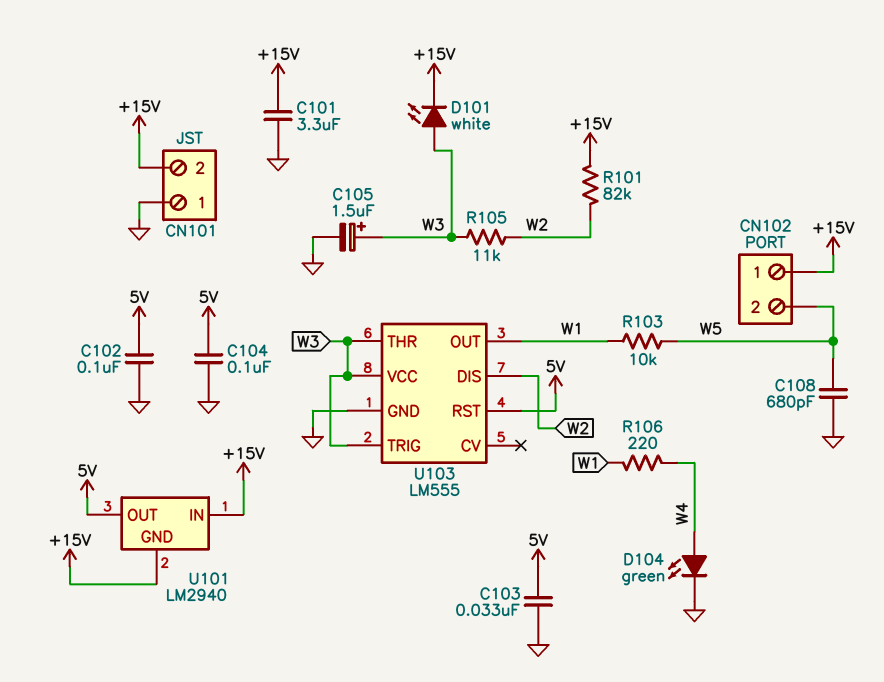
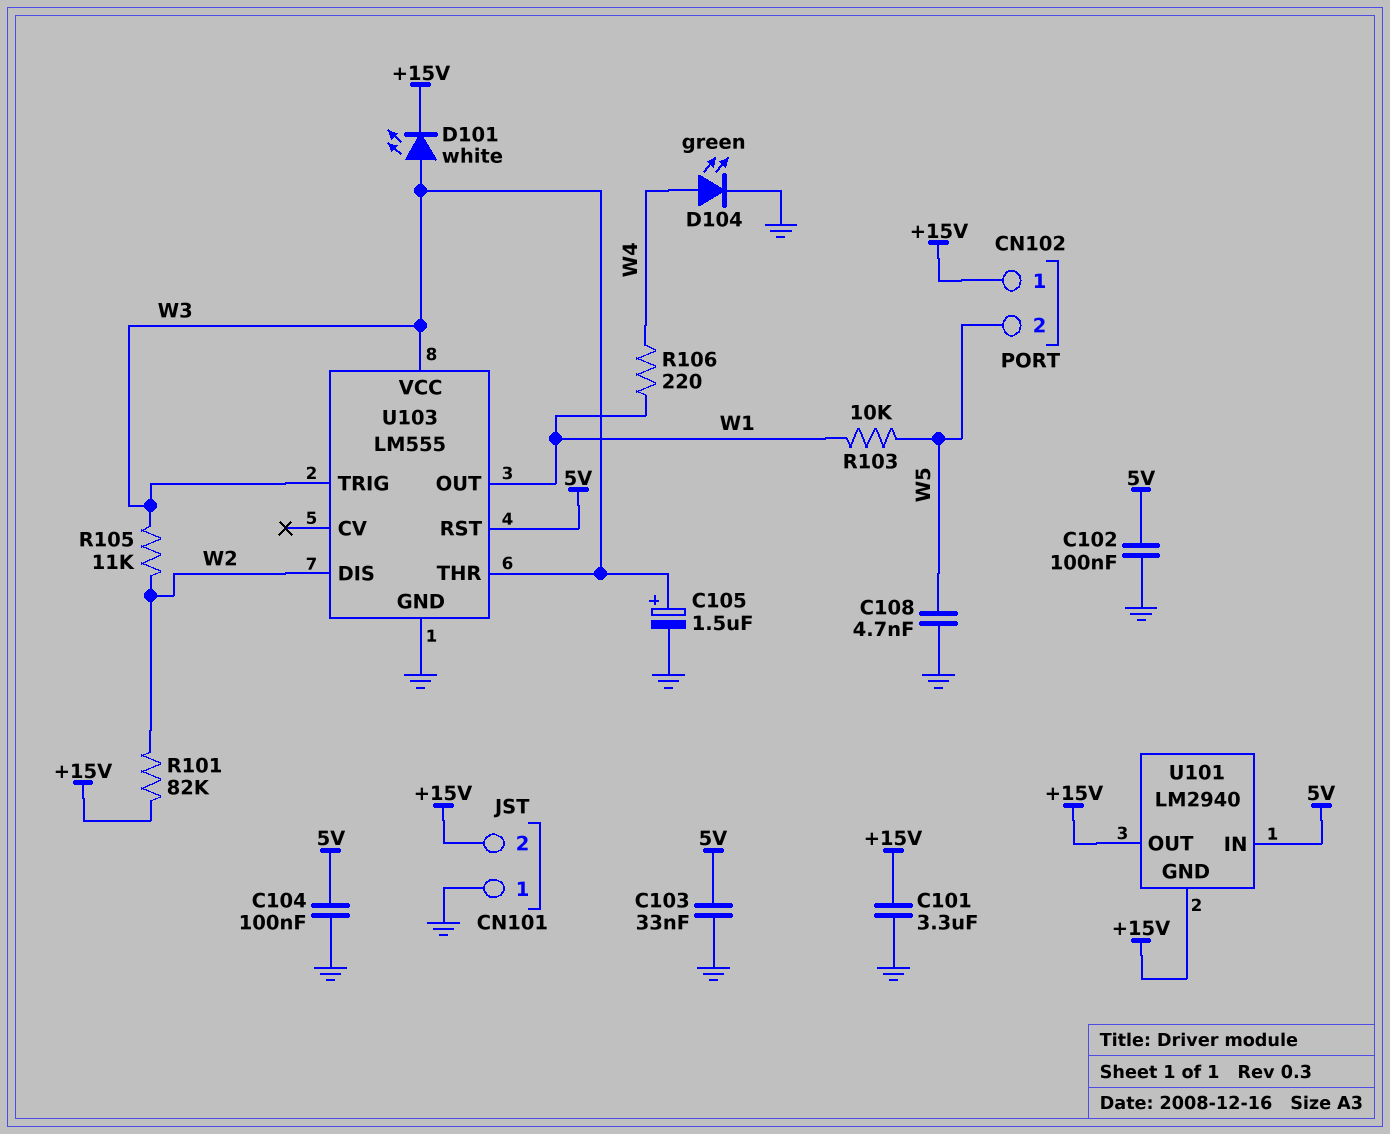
C108: 680pF (GND, W5) -> 4.7nF (GND, W5)
U101 pin IN: +15V -> 5V
U101 pin OUT: 5V -> +15V

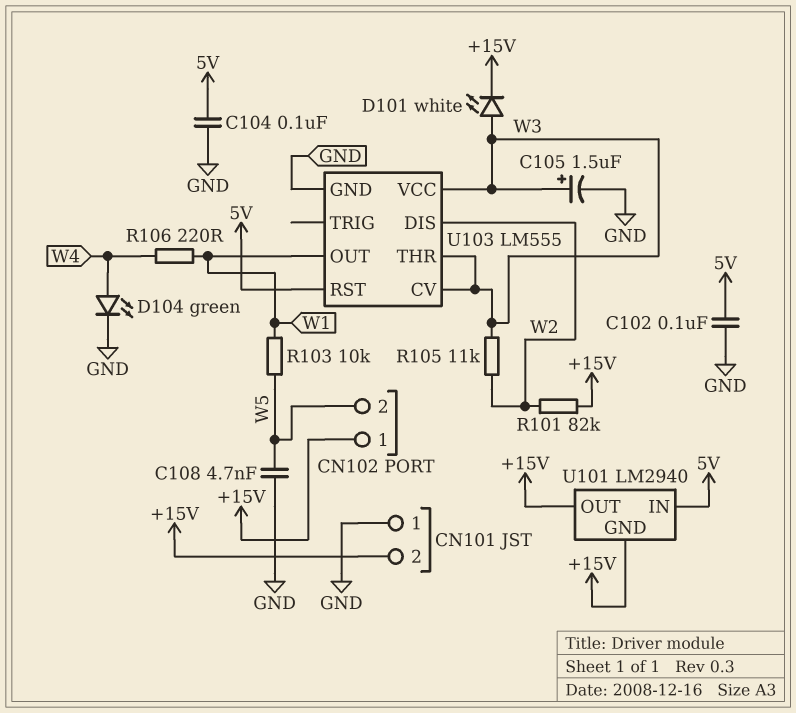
C101: 3.3uF (+15V, GND) -> none
C103: 33nF (5V, GND) -> none
U103 pin CV: none -> W3
U103 pin TRIG: W3 -> none

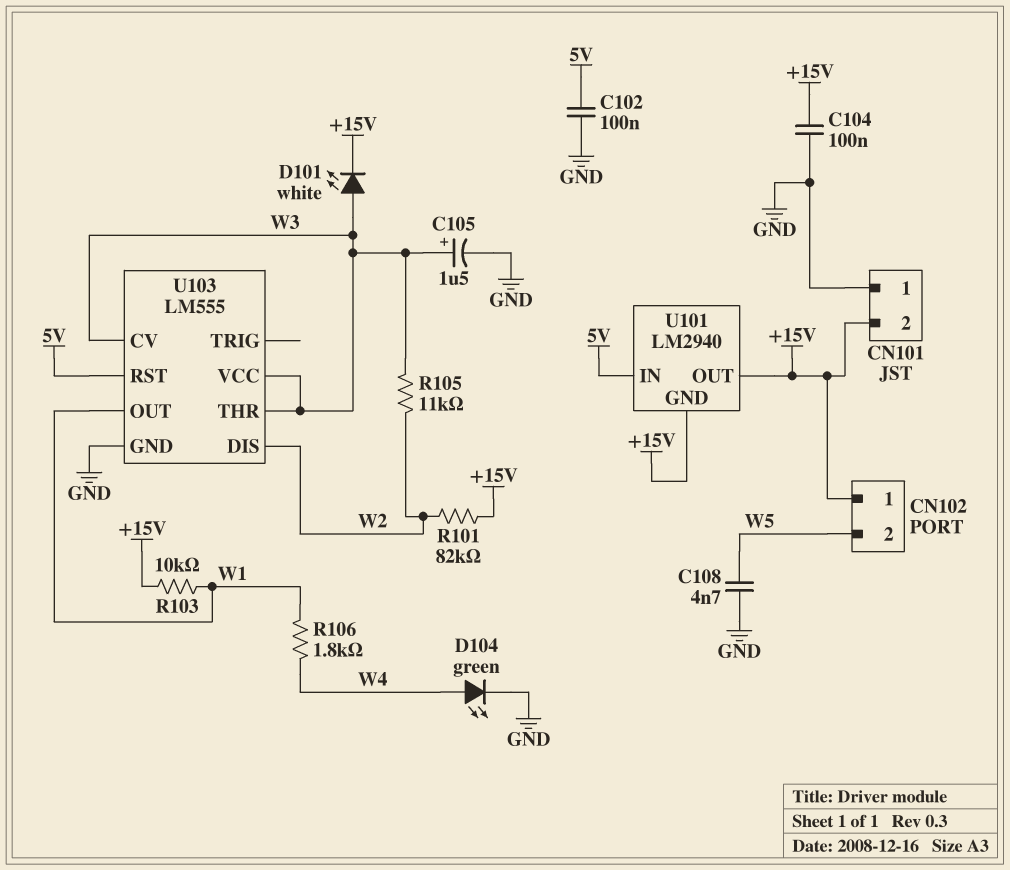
C104: 100nF (5V, GND) -> 100nF (+15V, GND)
R103: 10k (W1, W5) -> 10k (+15V, W1)
R106: 220 (W1, W4) -> 1.8k (W1, W4)

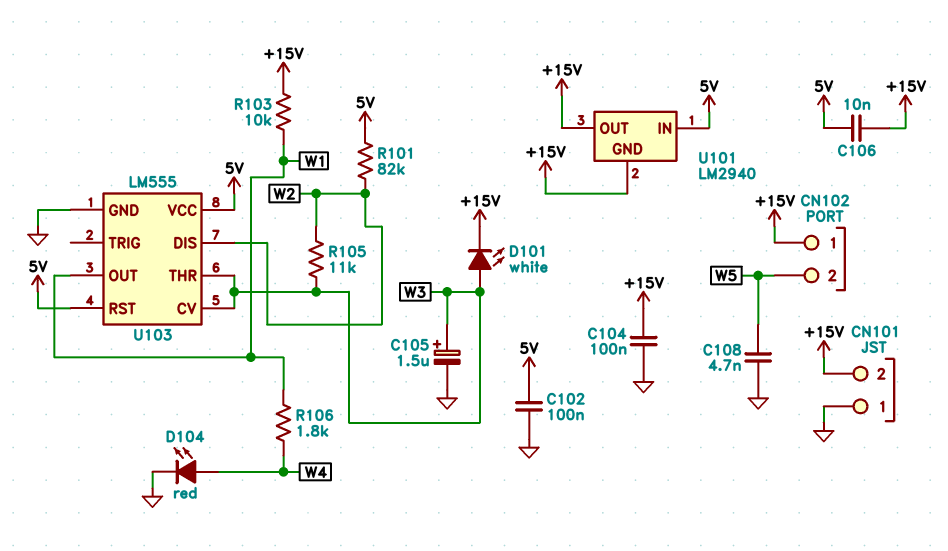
C106: none -> 10nF (+15V, 5V)
D104: LED green (A W4, K GND) -> LED red (A W4, K GND)
R101: 82k (+15V, W2) -> 82k (5V, W2)
U103 pin VCC: W3 -> 5V

